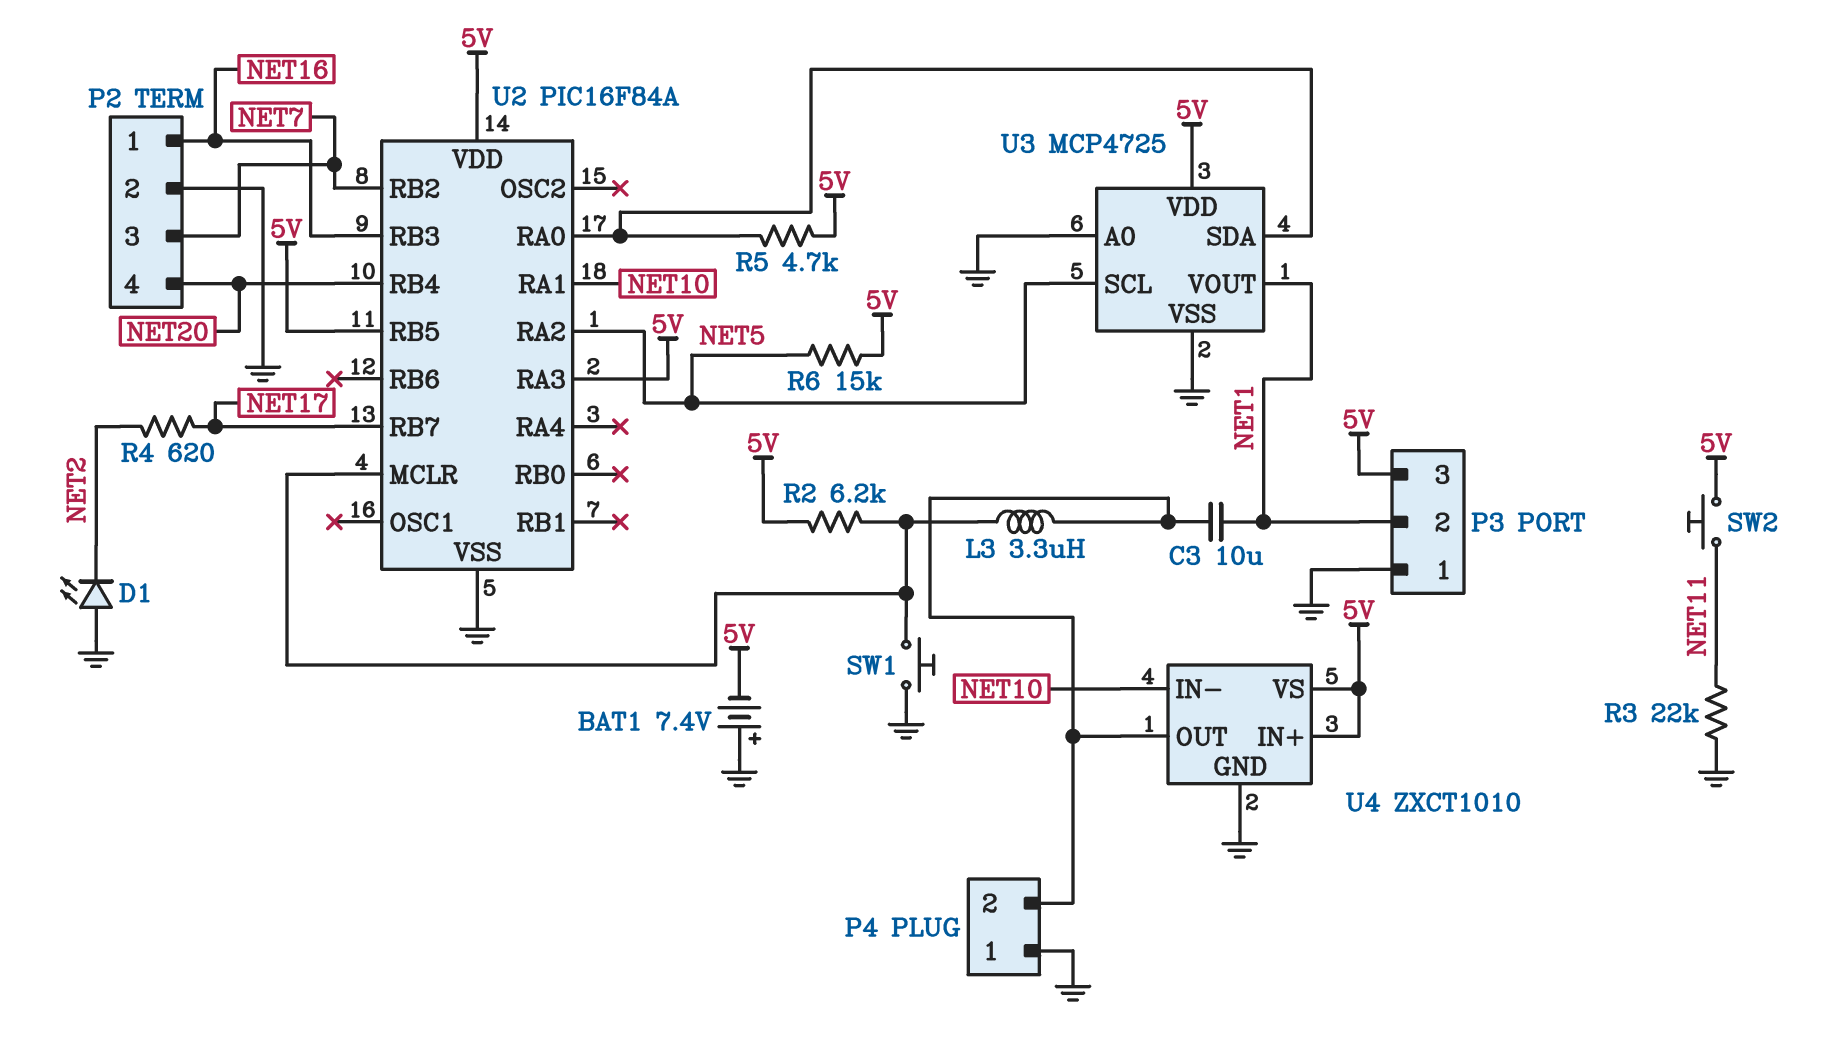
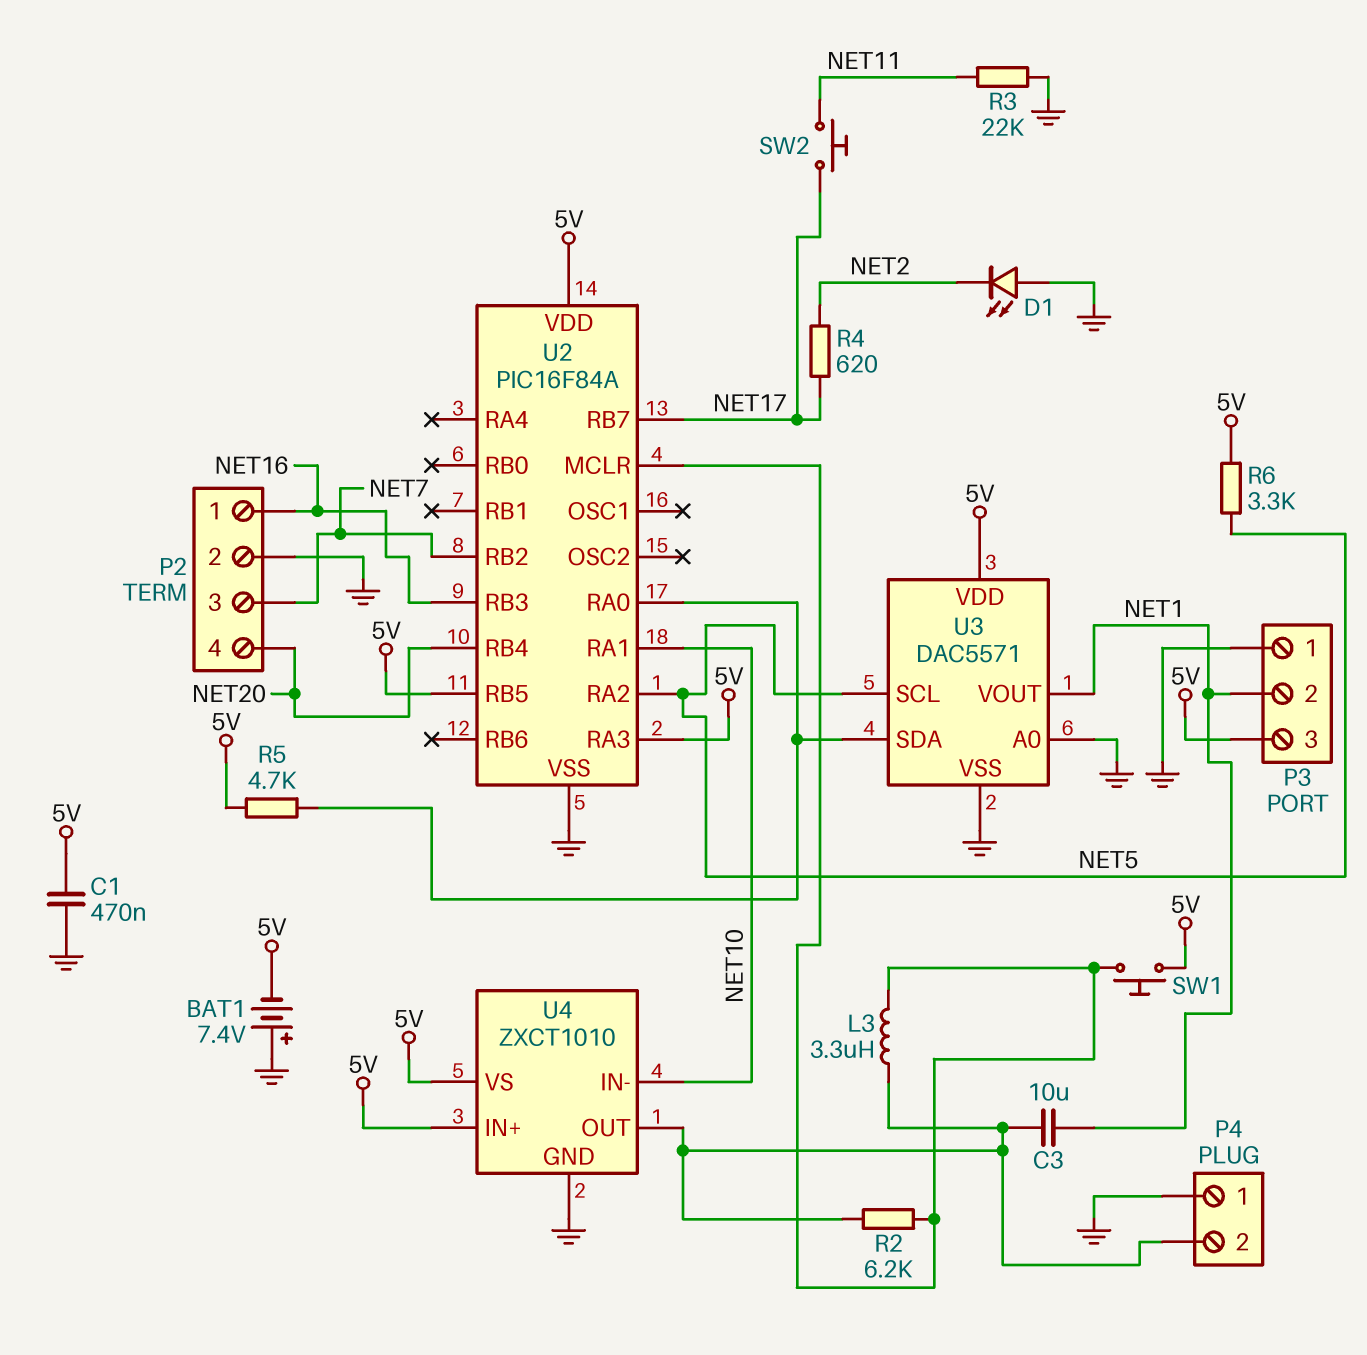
C1: none -> 470nF (5V, GND)
R2: 6.2k (5V, U2/MCLR) -> 6.2k (P4/2, U2/MCLR)
R6: 15k (5V, NET5) -> 3.3k (5V, NET5)
SW1: button (GND, U2/MCLR) -> button (5V, U2/MCLR)
SW2: button (5V, NET11) -> button (NET11, NET17)
U3: MCP4725 -> DAC5571

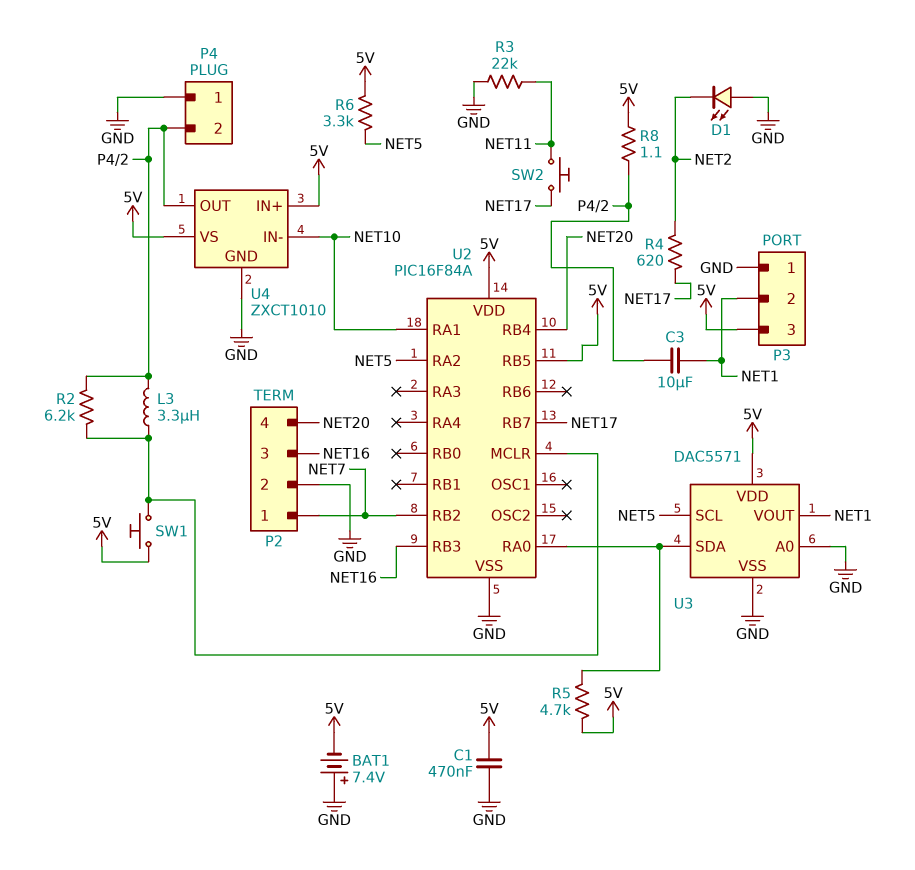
P2 pin 1: NET16 -> NET7
P2 pin 3: NET7 -> NET16
R8: none -> 1.1 (5V, P4/2)
U2 pin RA3: 5V -> none

